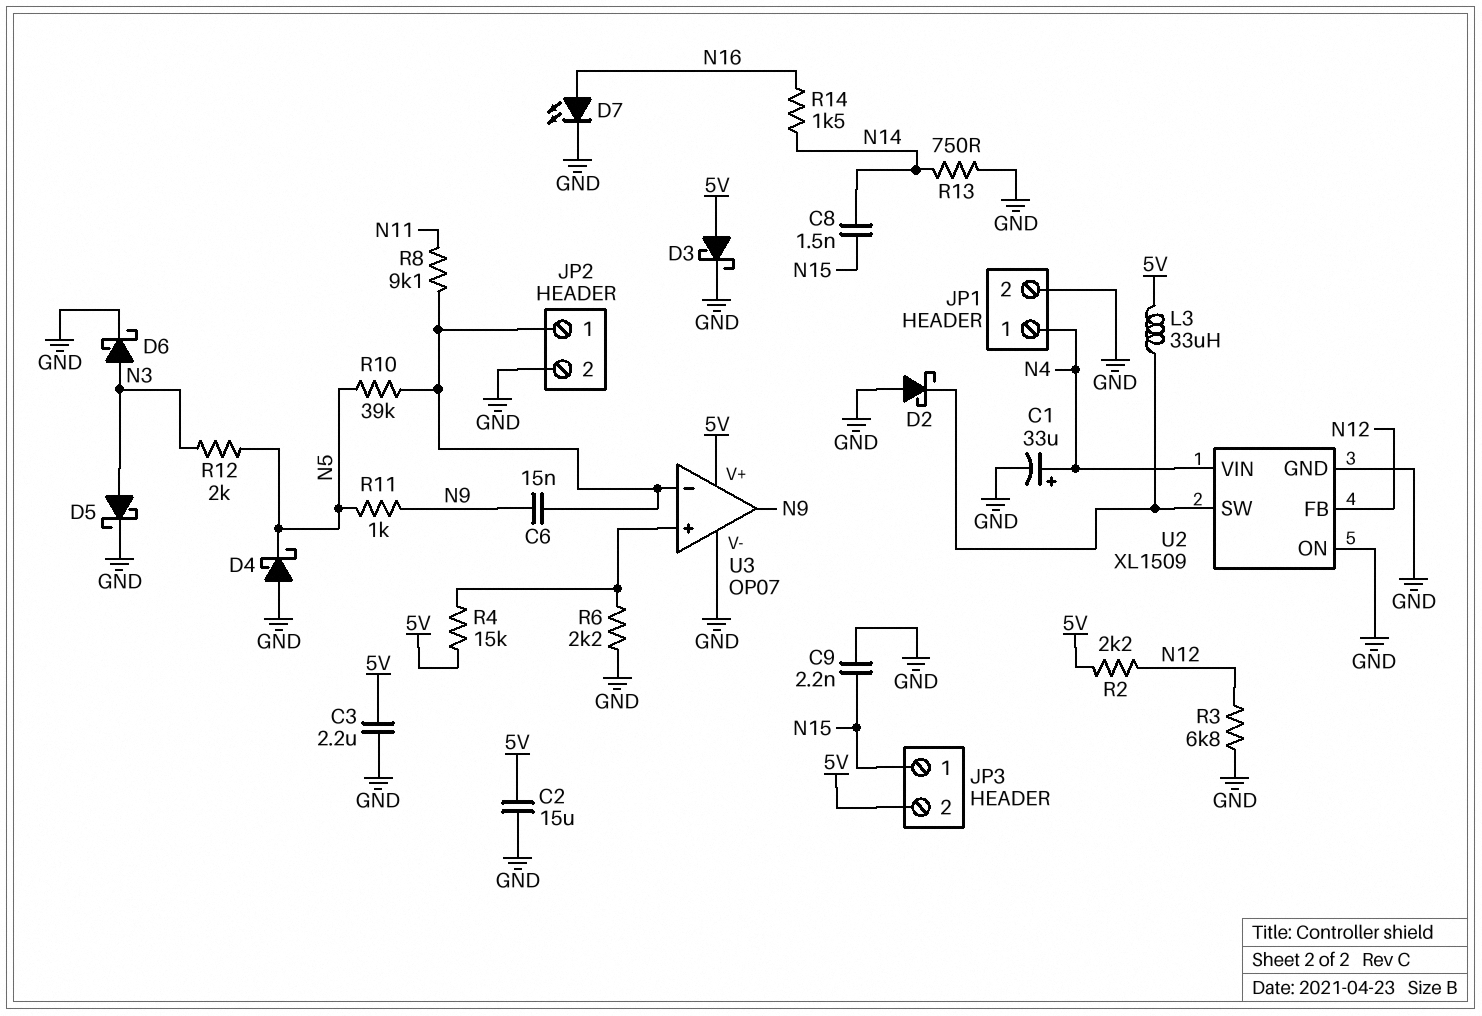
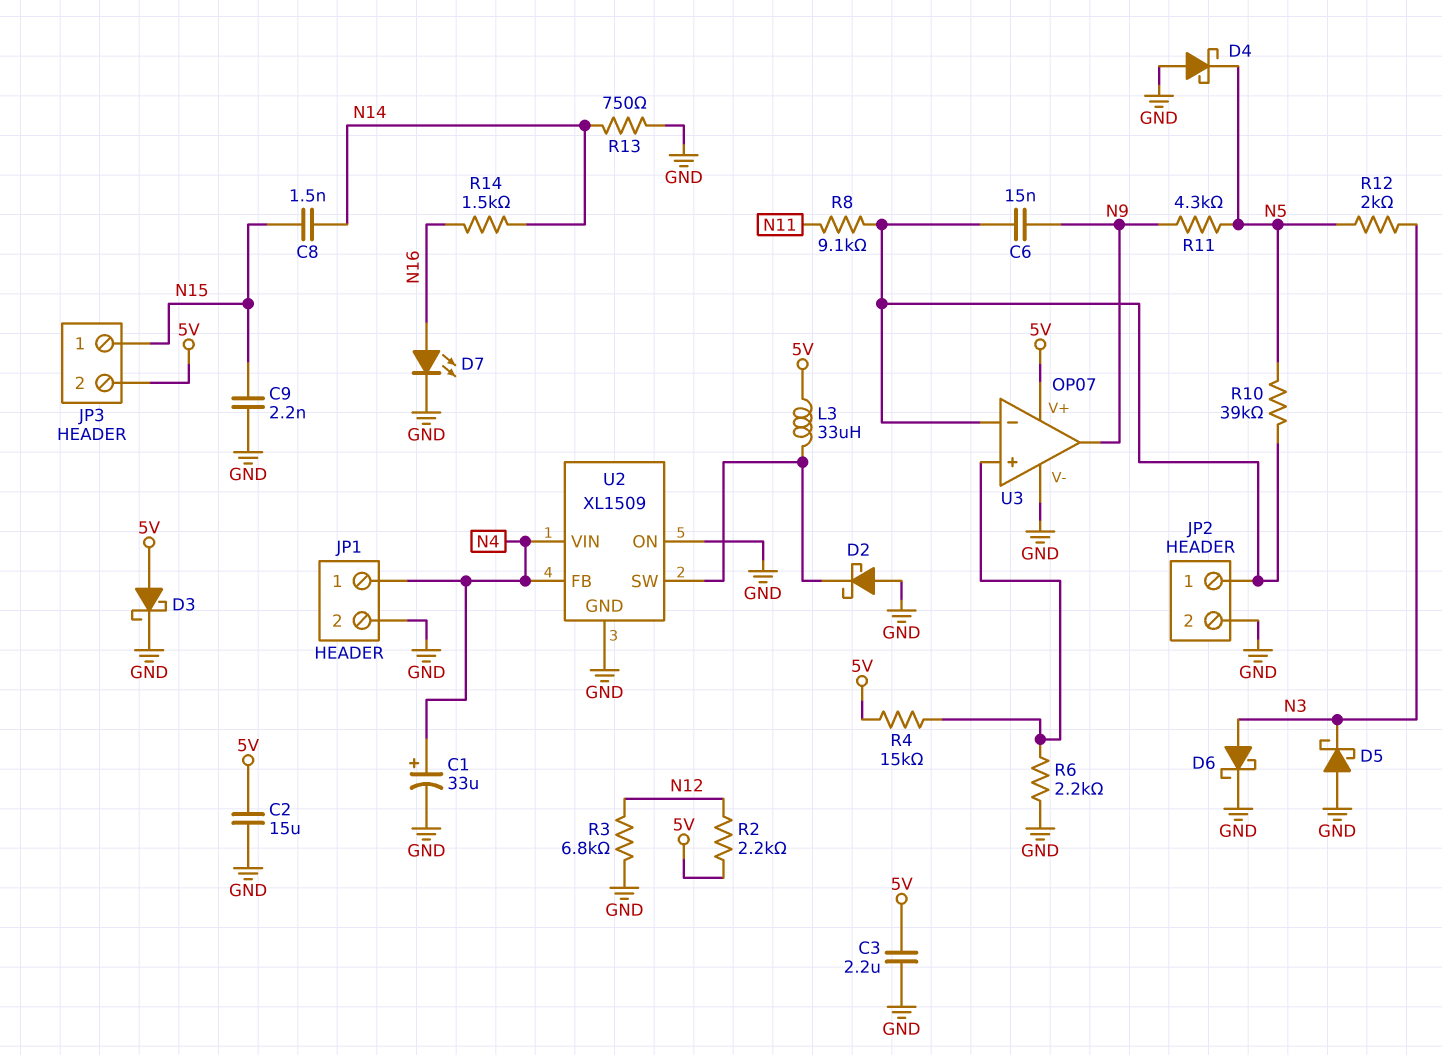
D5: schottky (A N3, K GND) -> schottky (A GND, K N3)
R11: 1k (N5, N9) -> 4.3k (N5, N9)
U2 pin FB: N12 -> N4

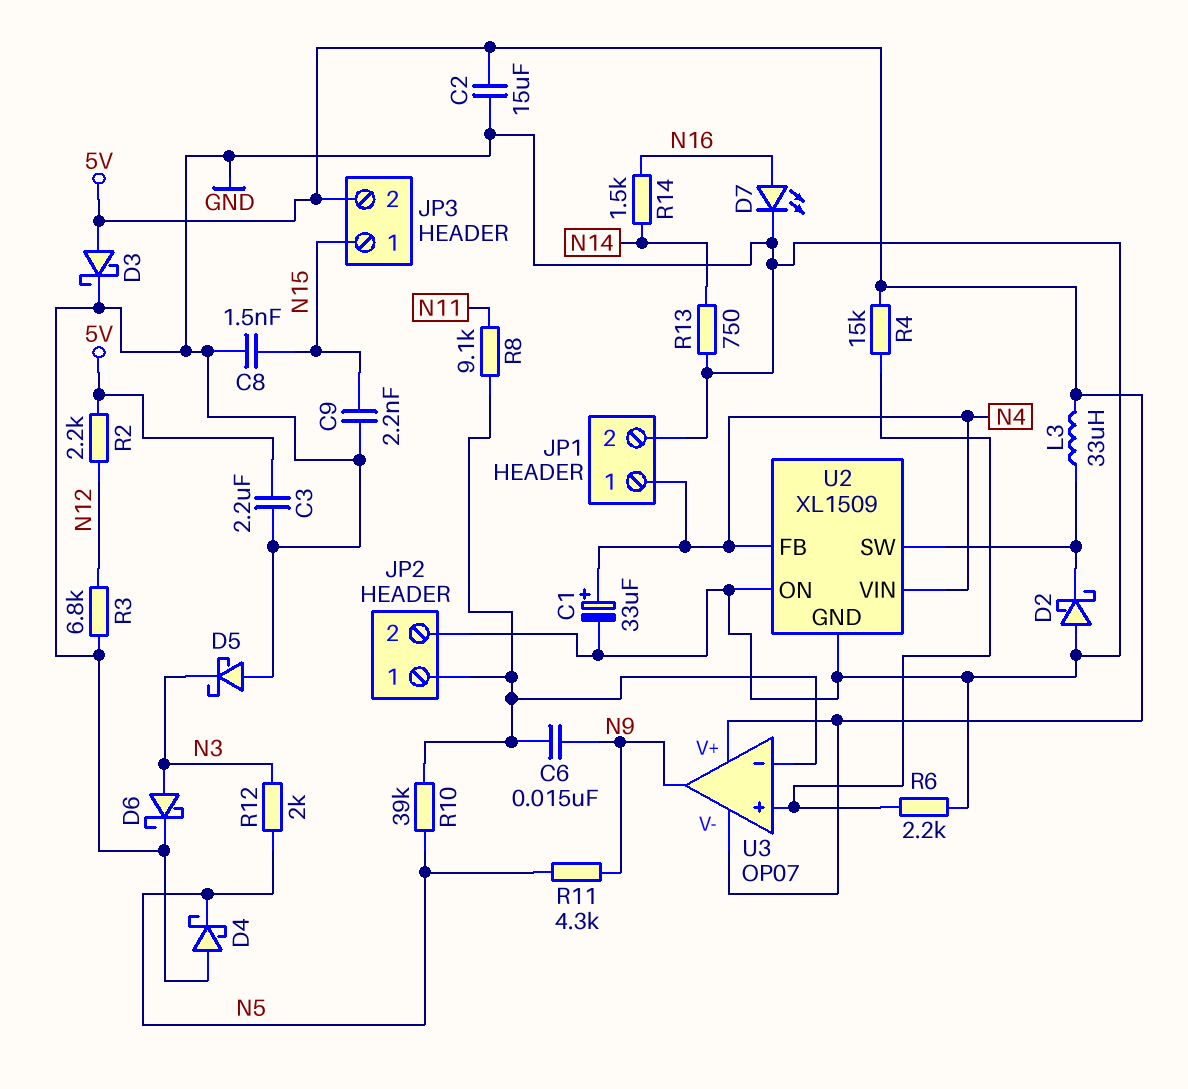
C8: 1.5nF (N14, N15) -> 1.5nF (GND, N15)
U3 pin V-: GND -> 5V

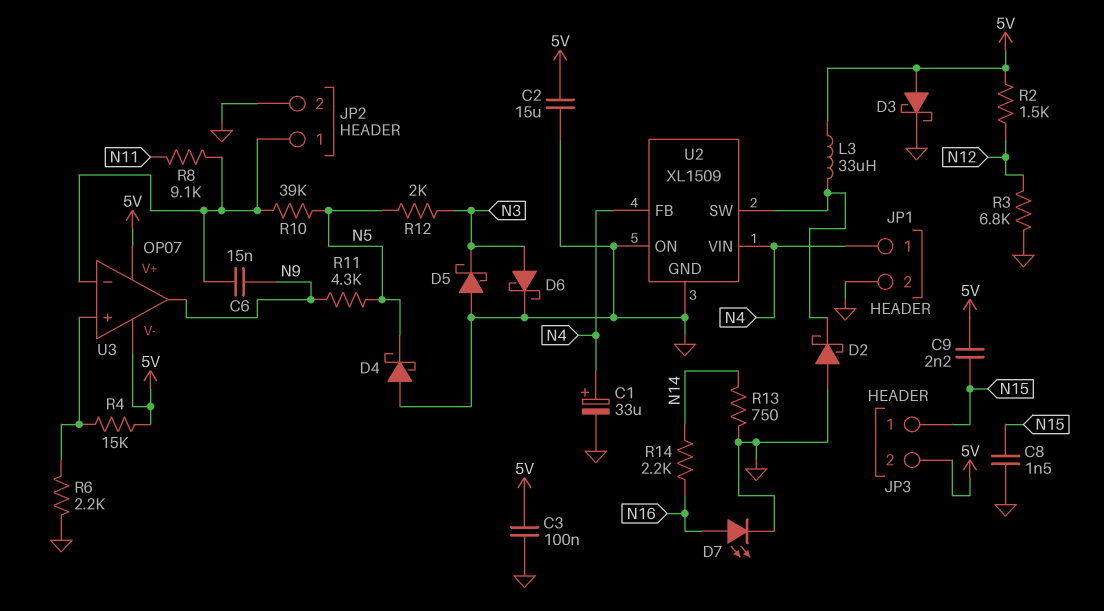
C3: 2.2uF (5V, GND) -> 100nF (5V, GND)
C9: 2.2nF (GND, N15) -> 2.2nF (5V, N15)
R2: 2.2k (5V, N12) -> 1.5k (5V, N12)
R14: 1.5k (N14, N16) -> 2.2k (N14, N16)

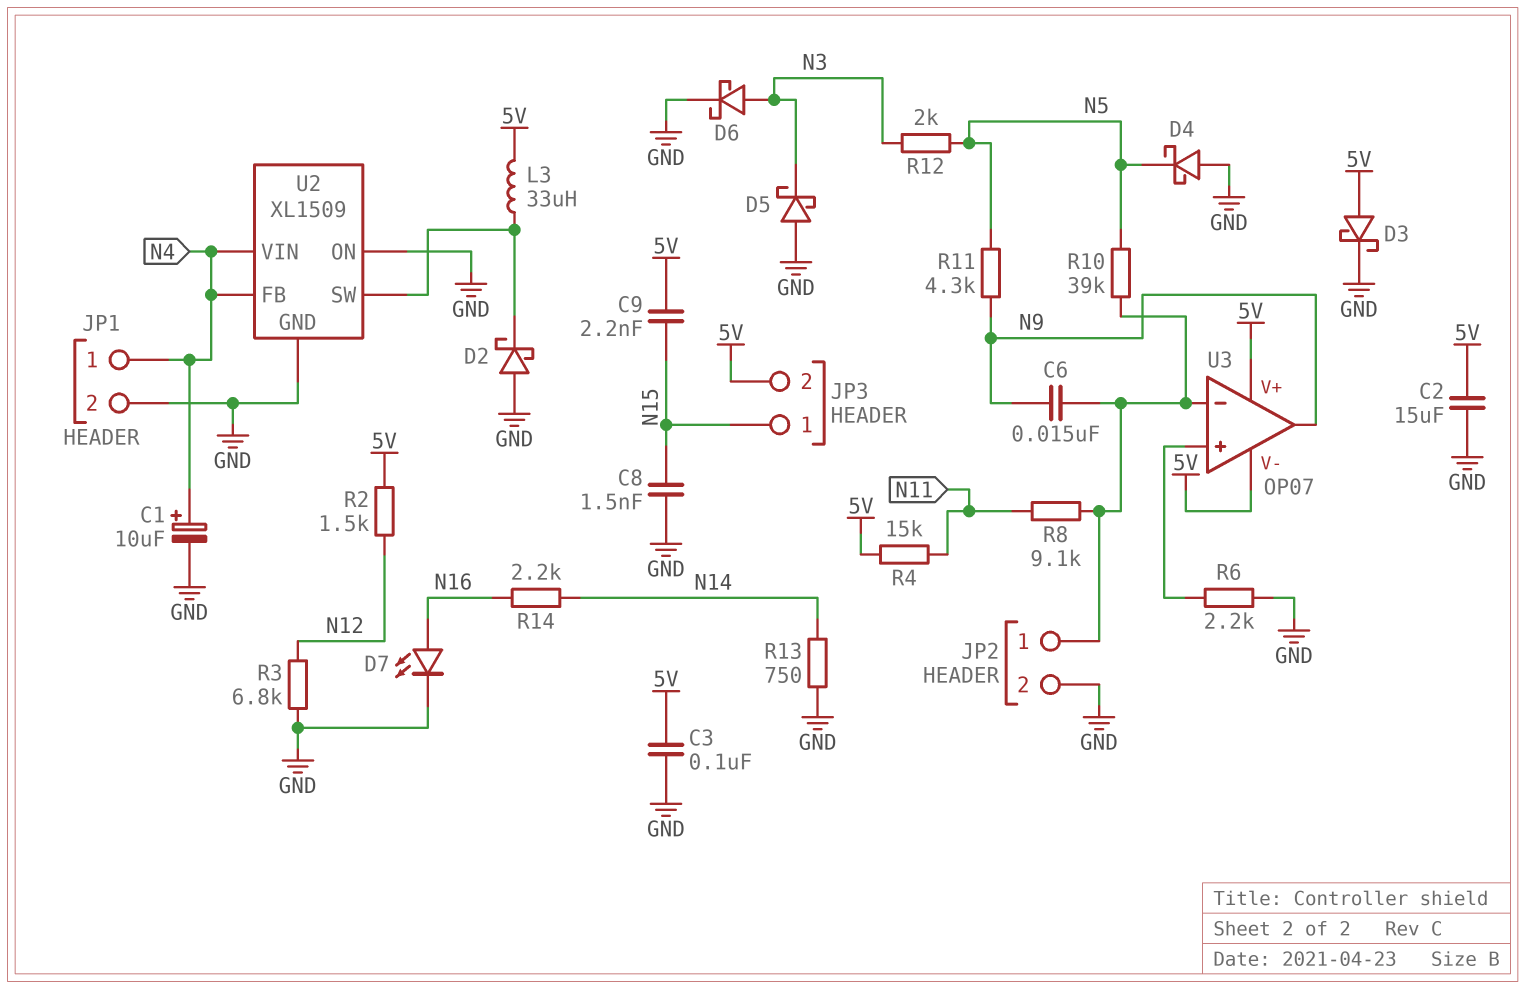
C1: 33uF (plus N4, minus GND) -> 10uF (plus N4, minus GND)
R4: 15k (5V, U3/in+) -> 15k (5V, N11)

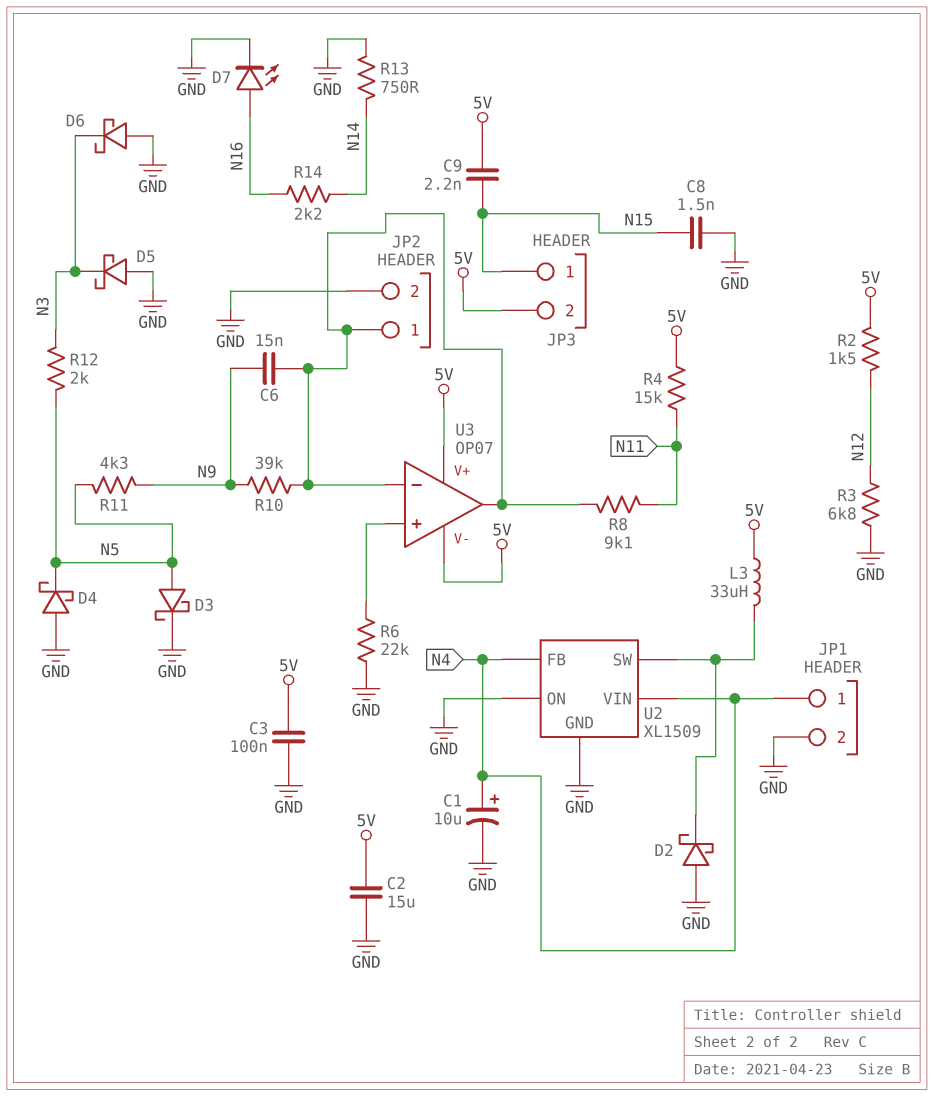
D3: schottky (A 5V, K GND) -> schottky (A N5, K GND)
D6: schottky (A N3, K GND) -> schottky (A GND, K N3)
R6: 2.2k (GND, U3/in+) -> 22k (GND, U3/in+)
R10: 39k (JP2/1, N5) -> 39k (JP2/1, N9)
U3 pin out: N9 -> JP2/1

